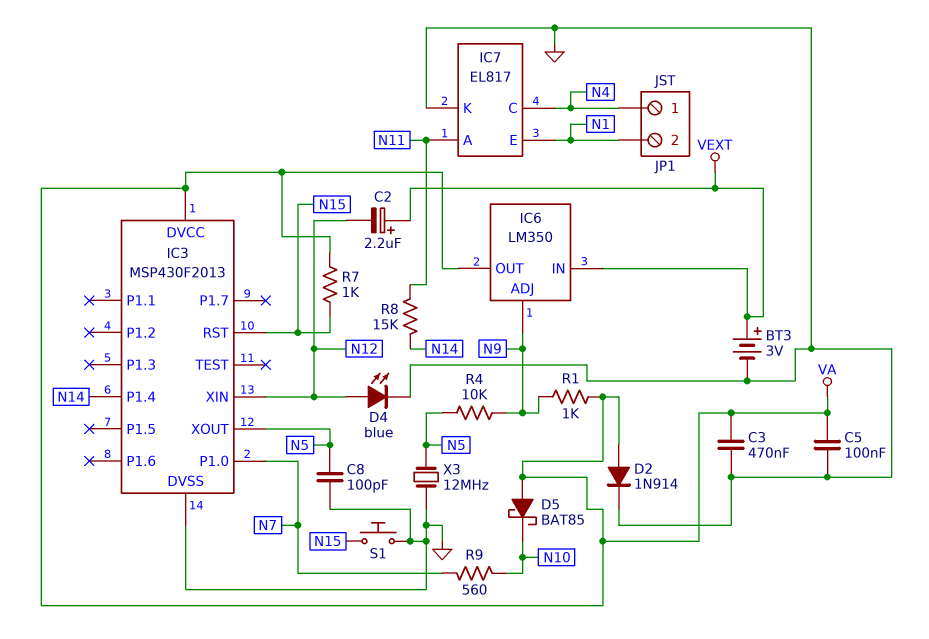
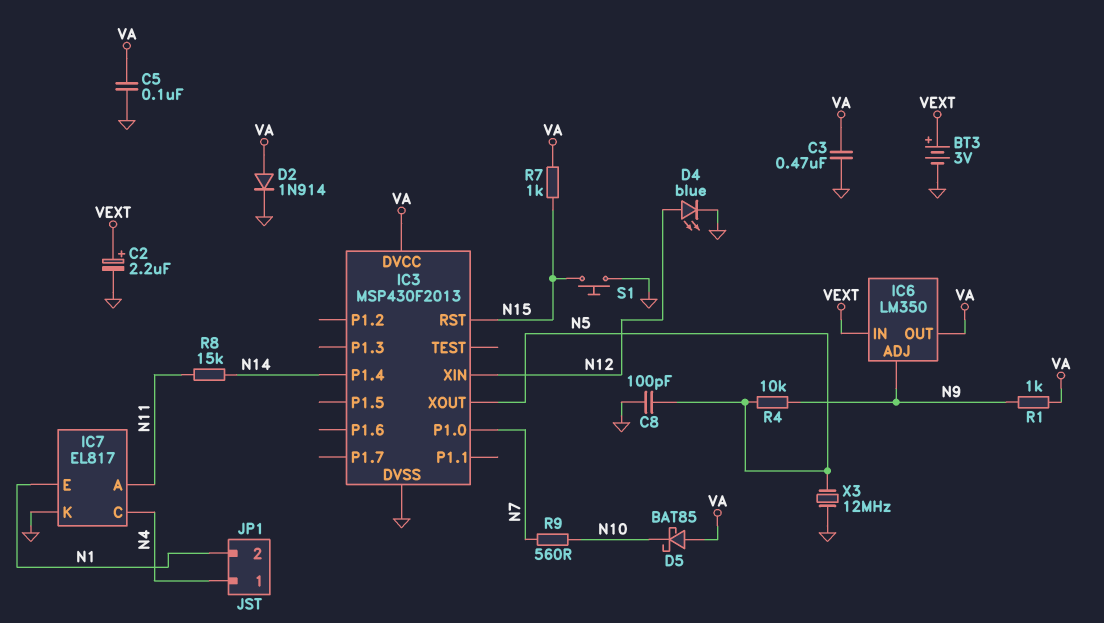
C2: 2.2uF (plus VEXT, minus N12) -> 2.2uF (plus VEXT, minus GND)

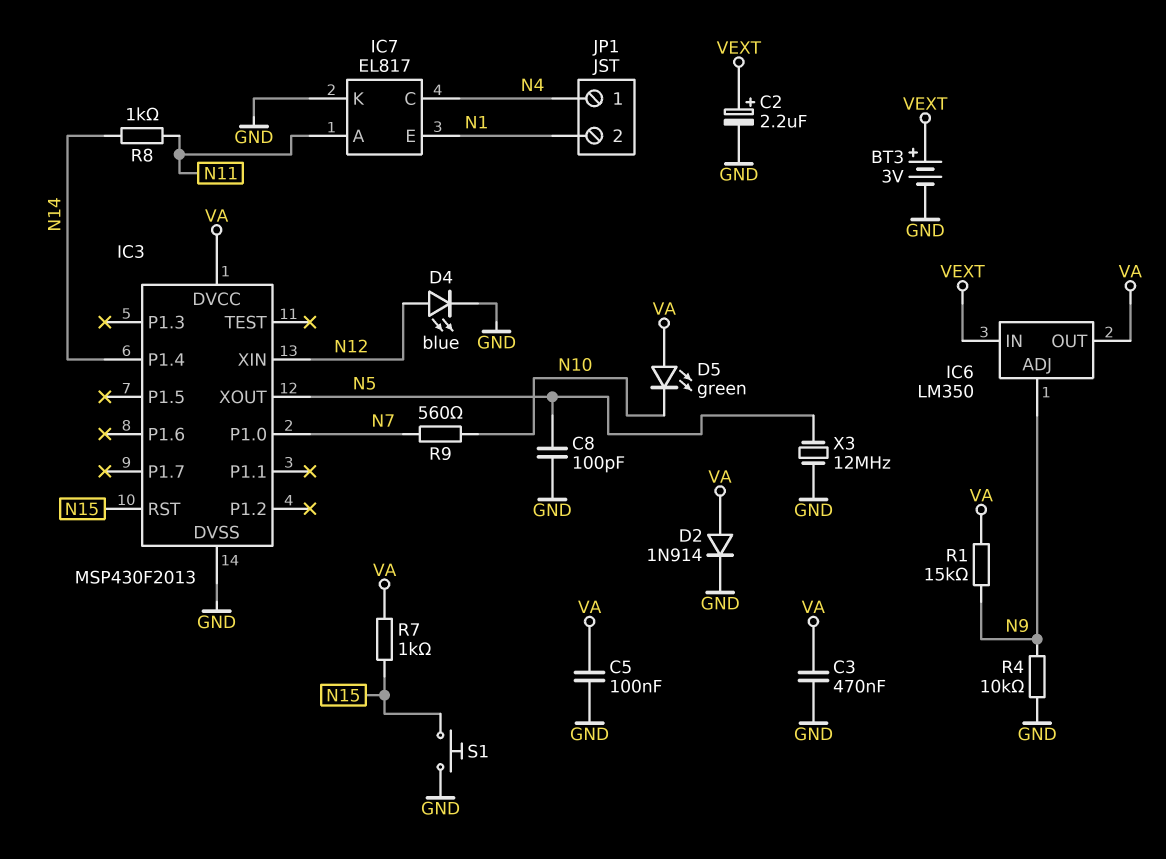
D5: schottky BAT85 (A VA, K N10) -> LED green (A VA, K N10)
R1: 1k (N9, VA) -> 15k (N9, VA)
R4: 10k (N5, N9) -> 10k (GND, N9)
R8: 15k (N11, N14) -> 1k (N11, N14)

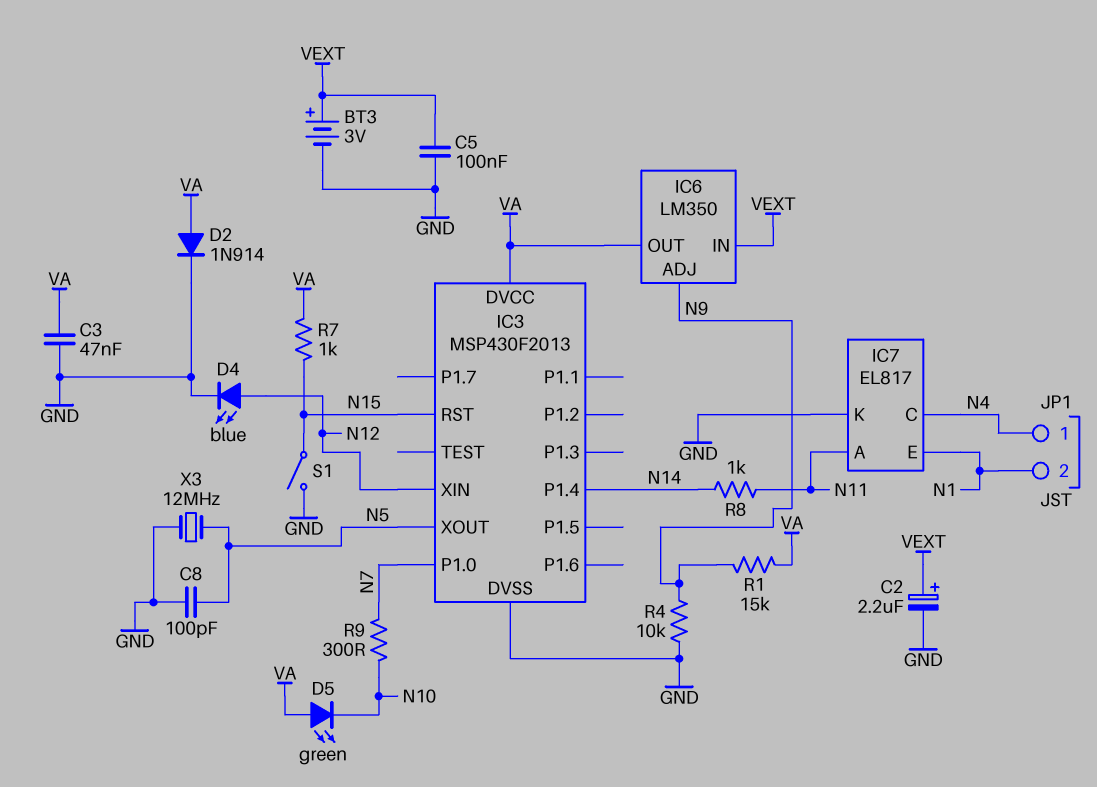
C3: 470nF (GND, VA) -> 47nF (GND, VA)
C5: 100nF (GND, VA) -> 100nF (GND, VEXT)
R9: 560 (N7, N10) -> 300 (N7, N10)
S1: button (GND, N15) -> switch (GND, N15)

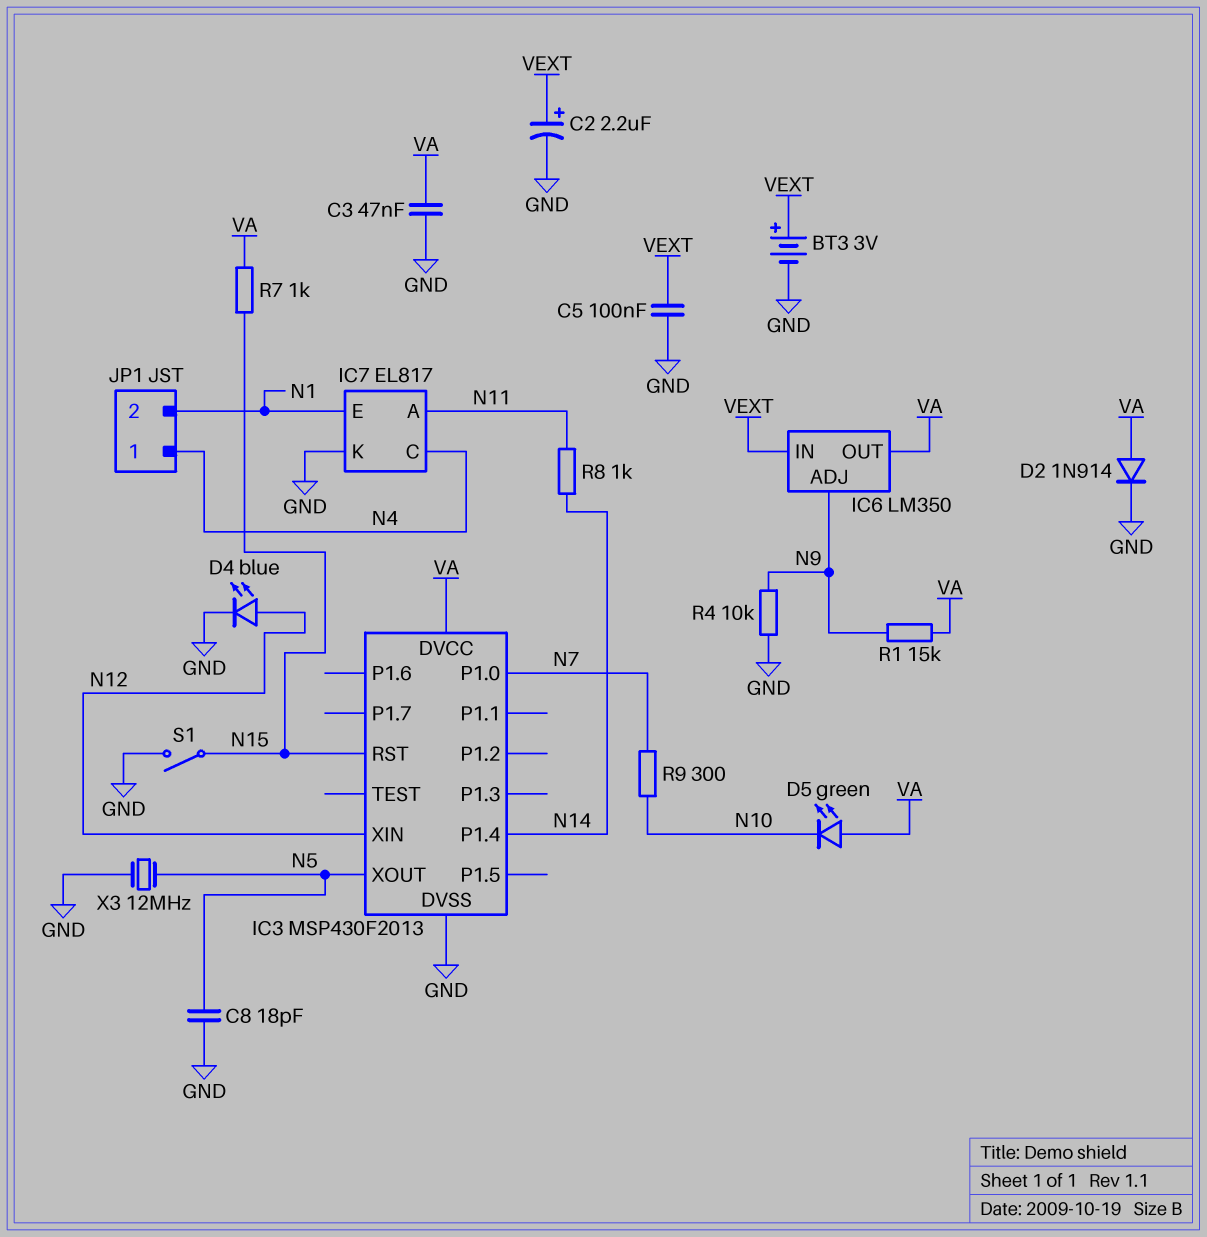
C8: 100pF (GND, N5) -> 18pF (GND, N5)

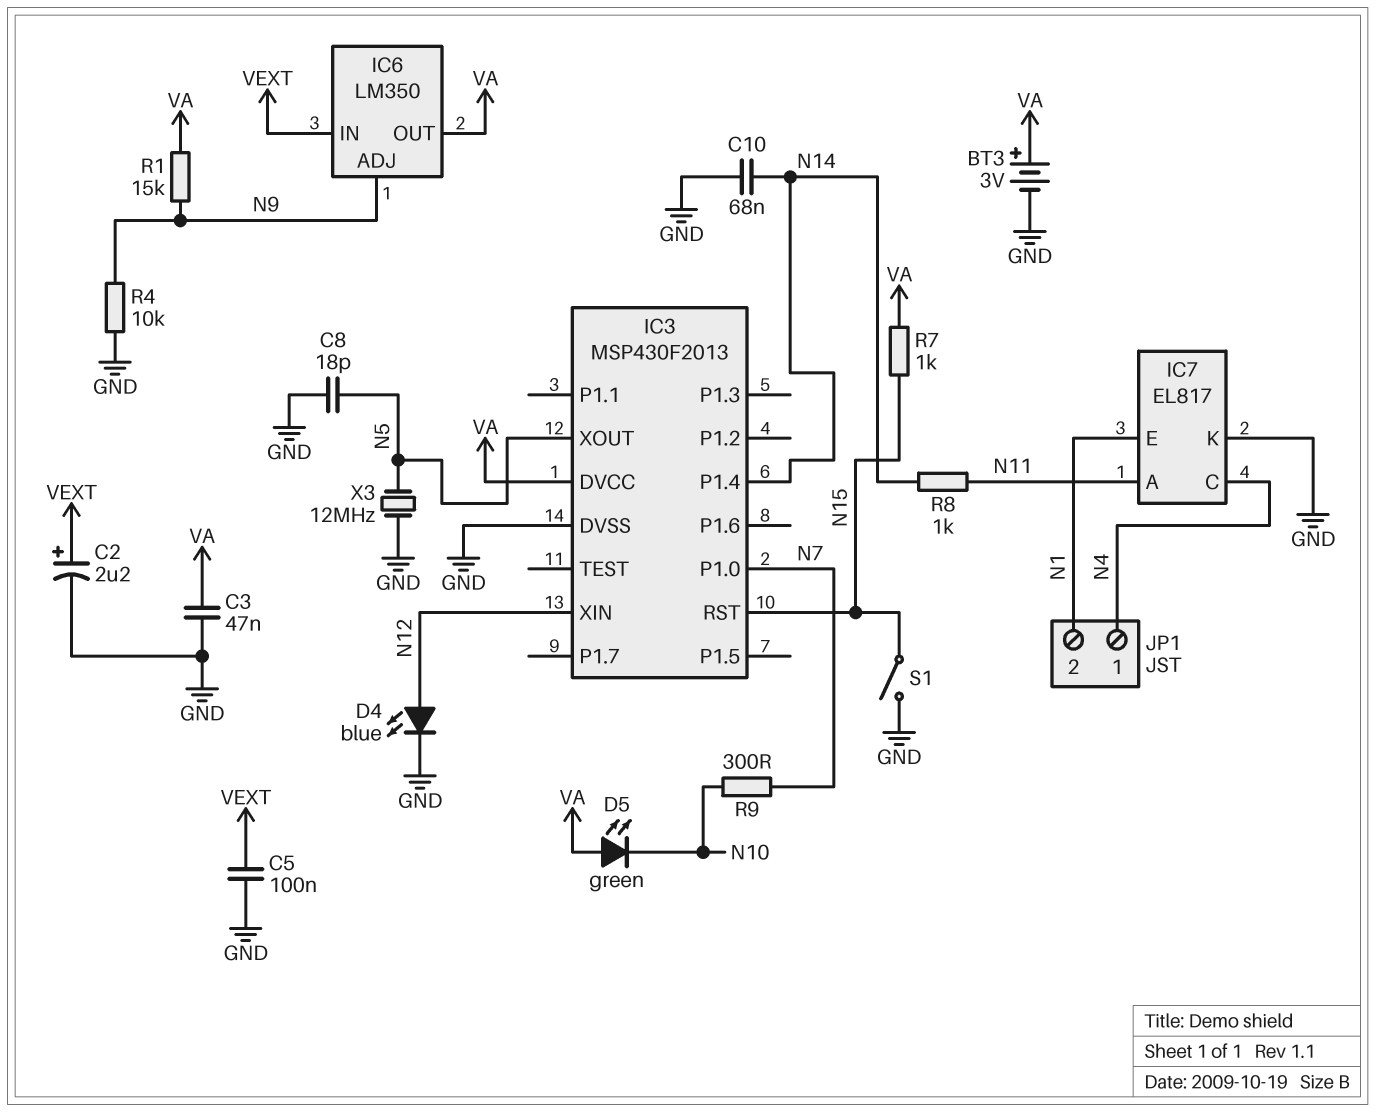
BT3: 3V (plus VEXT, minus GND) -> 3V (plus VA, minus GND)
C10: none -> 68nF (GND, N14)
D2: diode 1N914 (A VA, K GND) -> none

